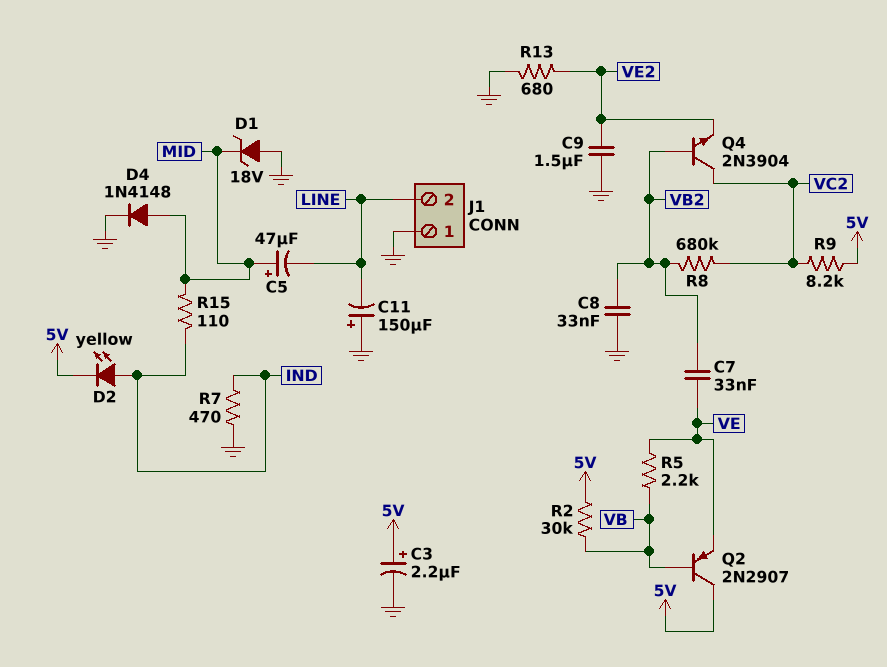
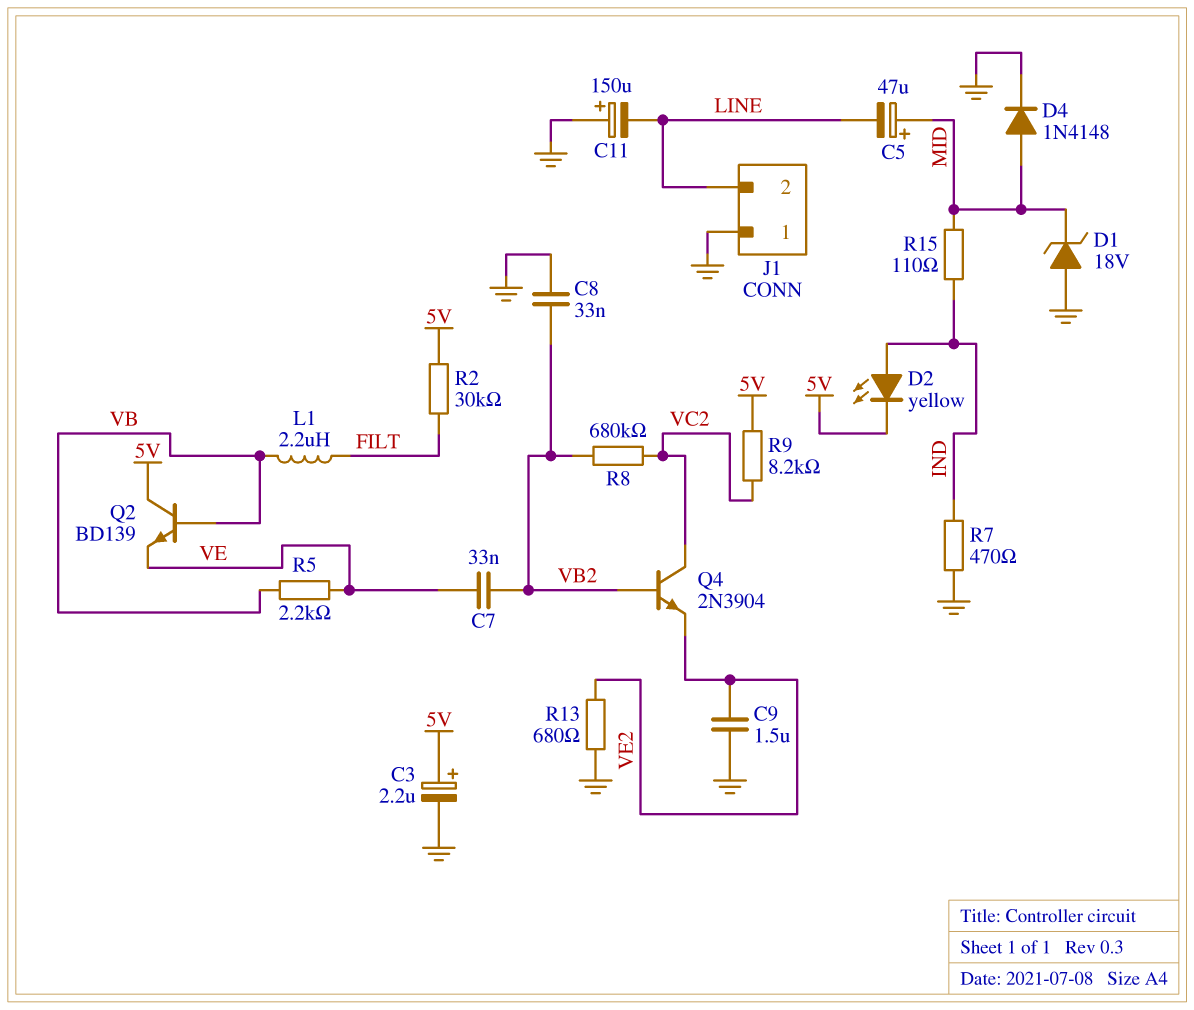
L1: none -> 2.2uH (FILT, VB)
Q2: PNP 2N2907 (B VB, C 5V, E VE) -> NPN BD139 (B VB, C 5V, E VE)
R2: 30k (5V, VB) -> 30k (5V, FILT)

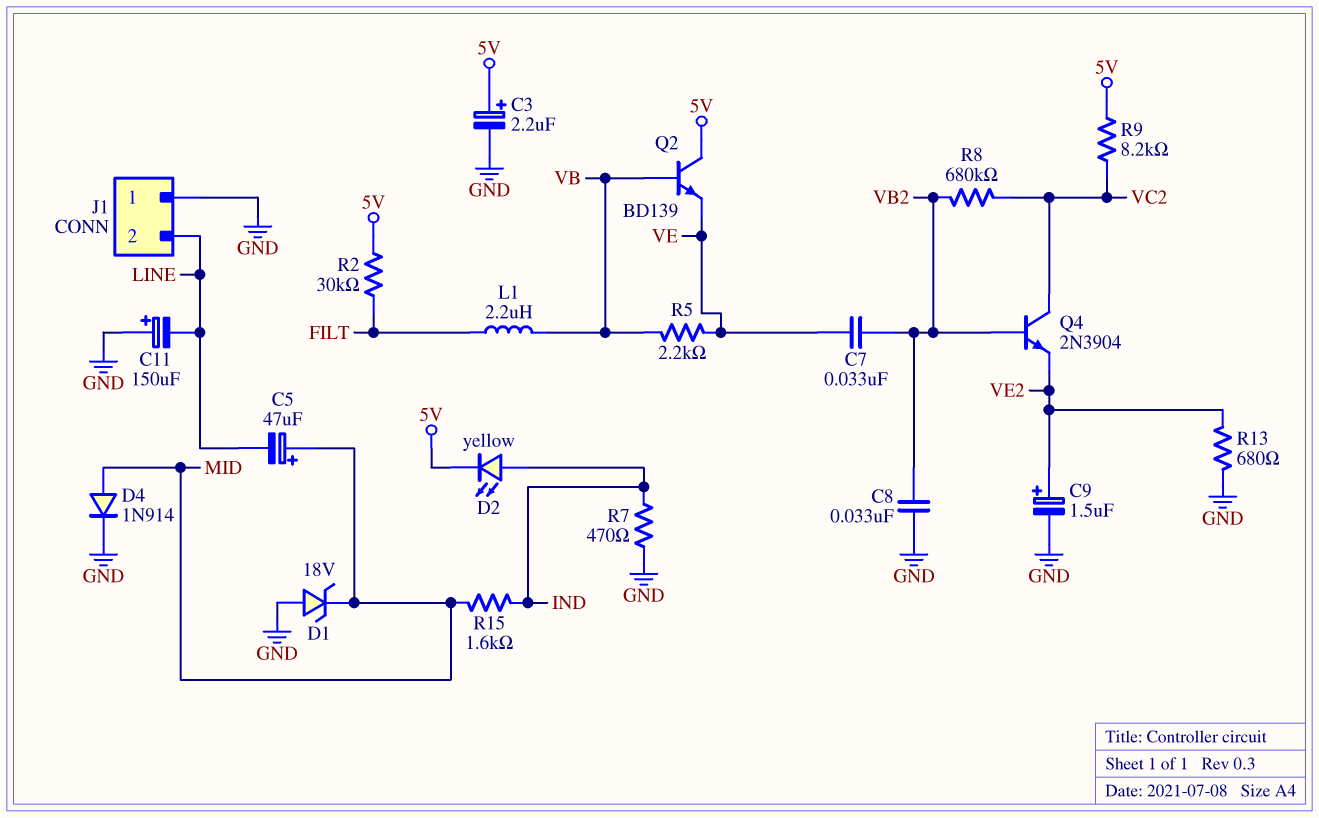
C9: 1.5uF (GND, VE2) -> 1.5uF (plus VE2, minus GND)
D4: diode 1N4148 (A MID, K GND) -> diode 1N914 (A MID, K GND)
R15: 110 (IND, MID) -> 1.6k (IND, MID)

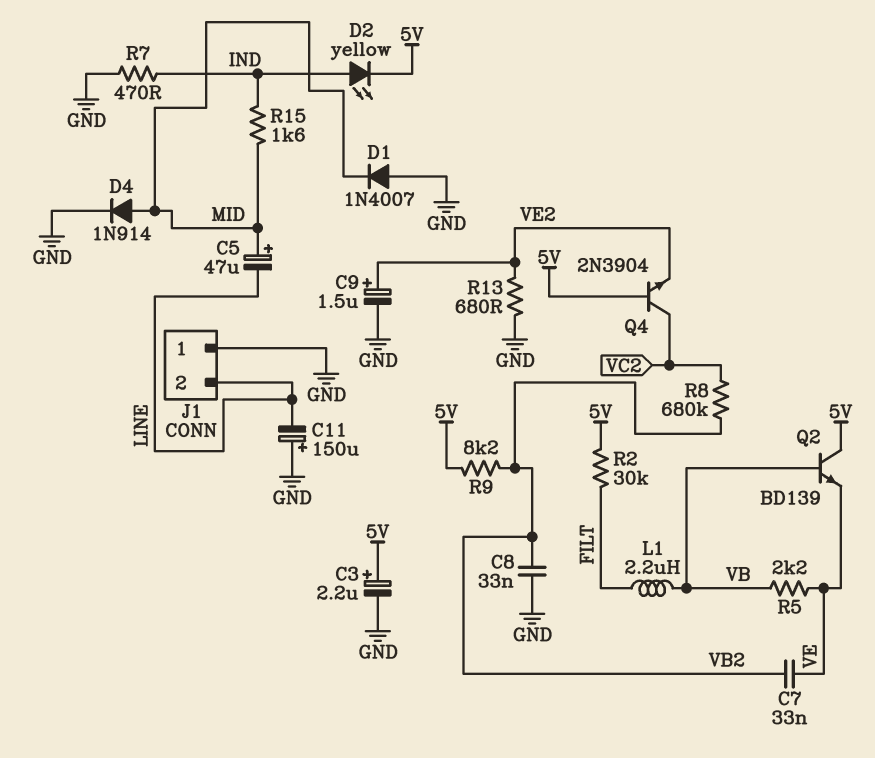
D1: zener 18V (A GND, K MID) -> diode 1N4007 (A GND, K MID)
Q4: NPN 2N3904 (B VB2, C VC2, E VE2) -> NPN 2N3904 (B 5V, C VC2, E VE2)
R9: 8.2k (5V, VC2) -> 8.2k (5V, VB2)

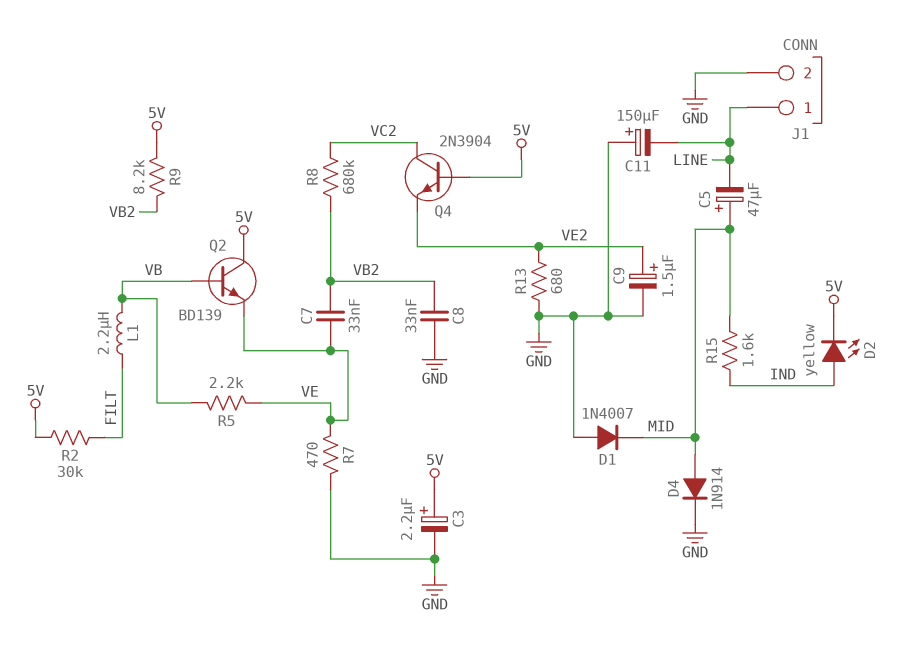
J1 pin 1: GND -> LINE
J1 pin 2: LINE -> GND
R7: 470 (GND, IND) -> 470 (GND, VE)

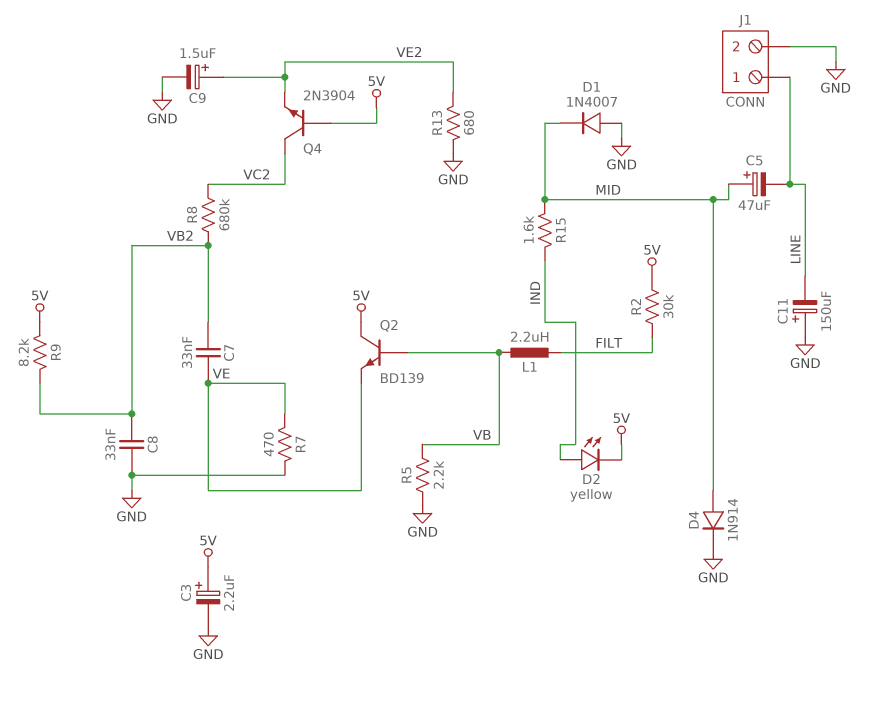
R5: 2.2k (VB, VE) -> 2.2k (GND, VB)

